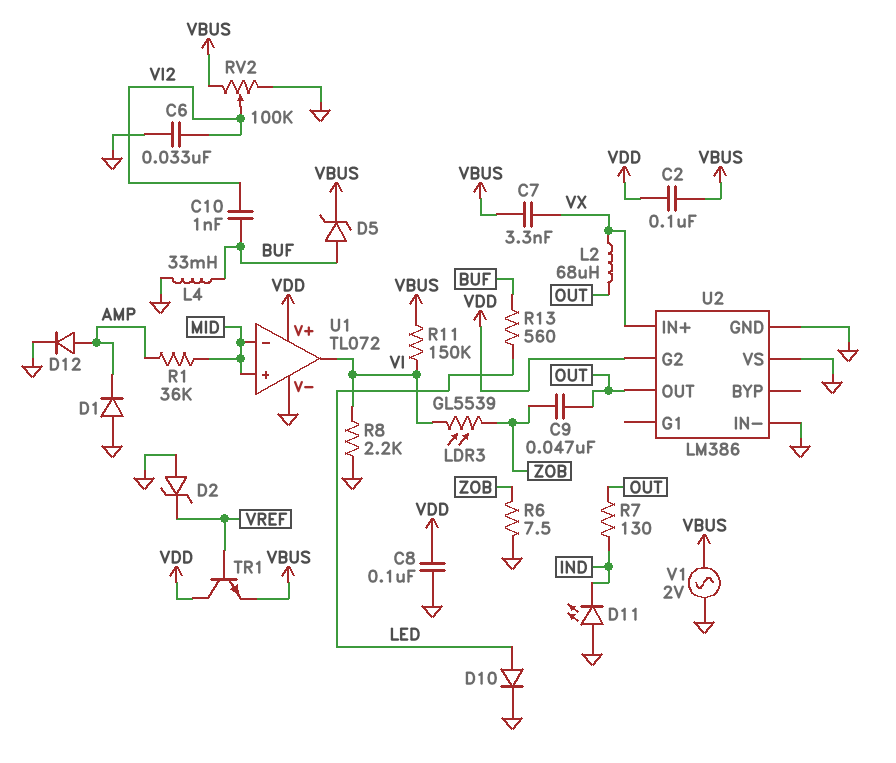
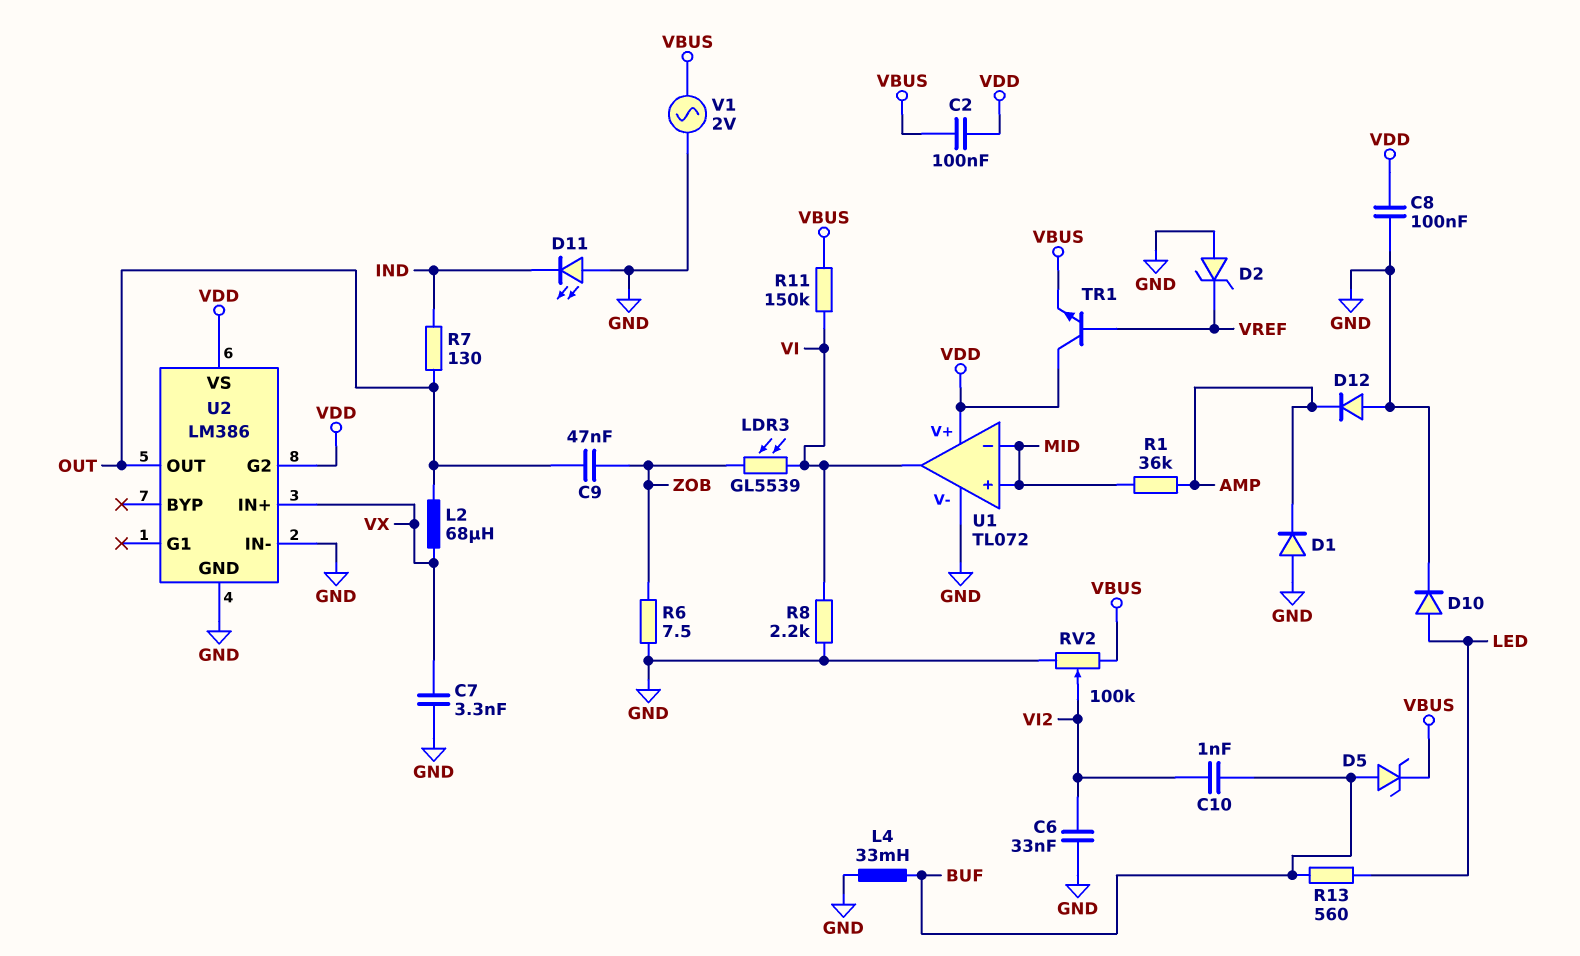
C7: 3.3nF (VBUS, VX) -> 3.3nF (GND, VX)
D12: diode (A AMP, K GND) -> diode (A GND, K AMP)
U2 pin VS: GND -> VDD

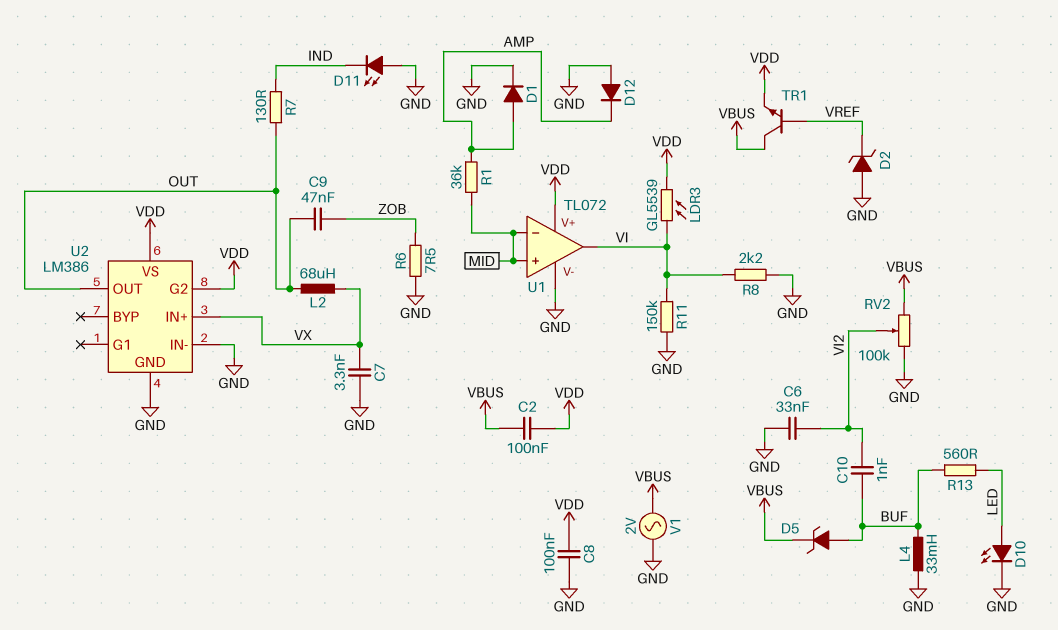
D1: diode (A GND, K AMP) -> diode (A AMP, K GND)
D10: diode (A LED, K GND) -> LED (A LED, K GND)
LDR3: GL5539 (VI, ZOB) -> GL5539 (VDD, VI)
R11: 150k (VBUS, VI) -> 150k (GND, VI)
TR1: NPN (B VREF, C VDD, E VBUS) -> NPN (B VREF, C VBUS, E VDD)

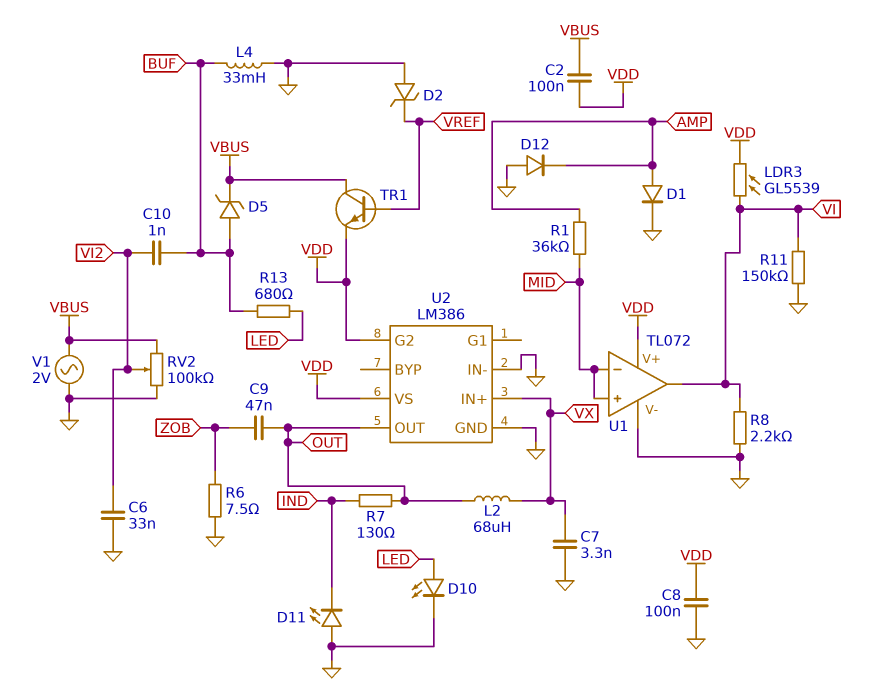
R13: 560 (BUF, LED) -> 680 (BUF, LED)

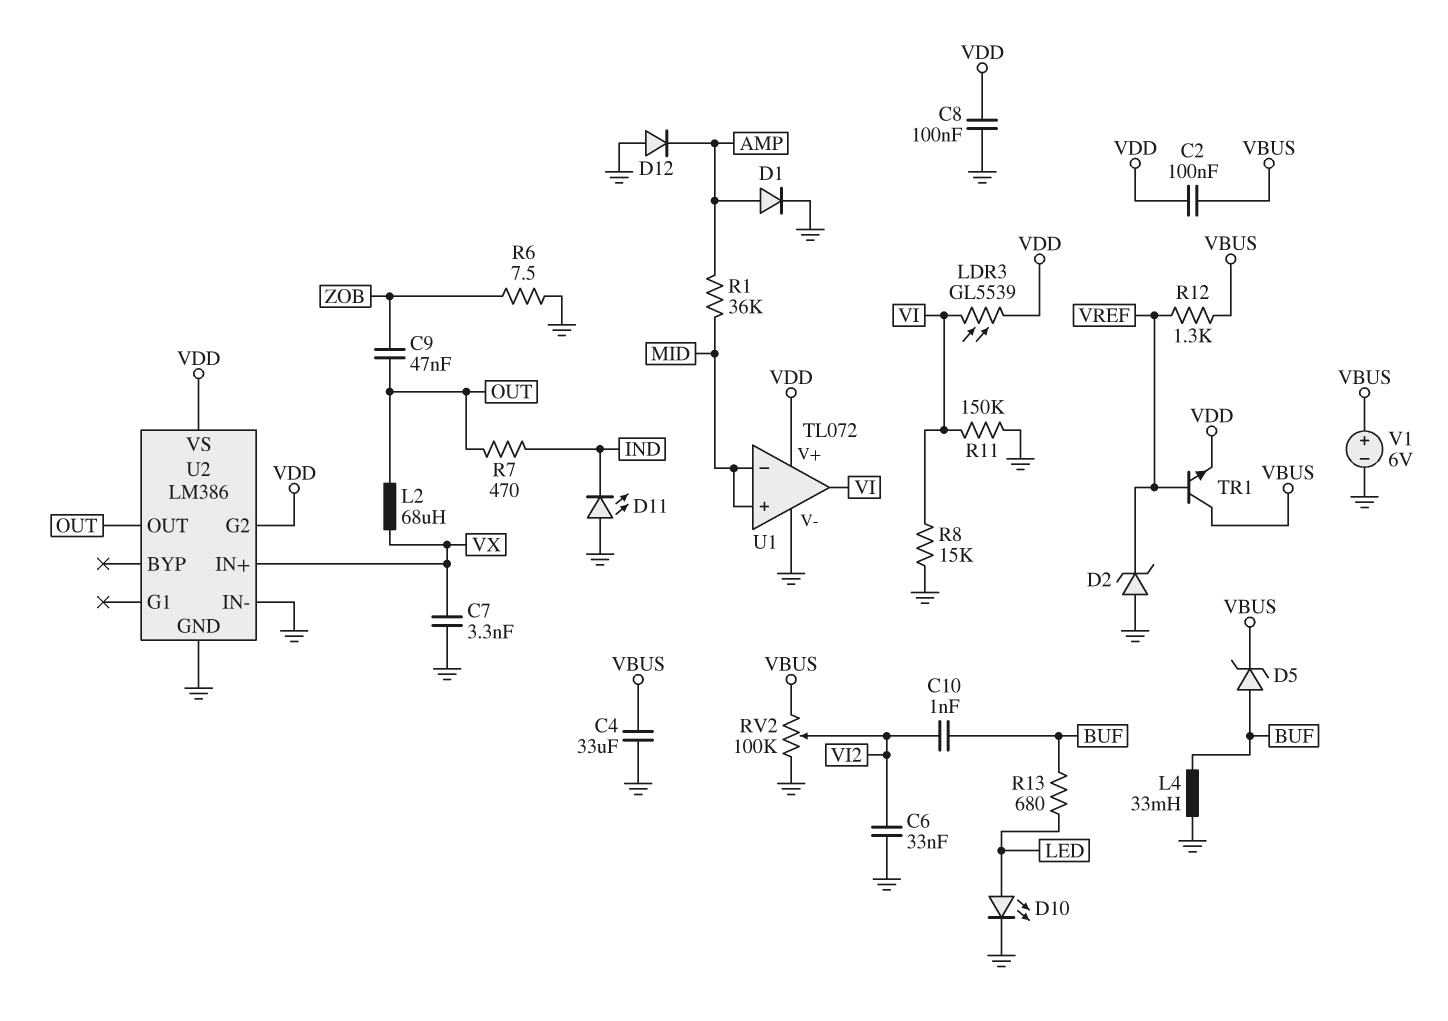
C4: none -> 33uF (GND, VBUS)
R7: 130 (IND, OUT) -> 470 (IND, OUT)
R8: 2.2k (GND, VI) -> 15k (GND, VI)
R12: none -> 1.3k (VBUS, VREF)
V1: AC 2V (GND, VBUS) -> 6V (plus VBUS, minus GND)

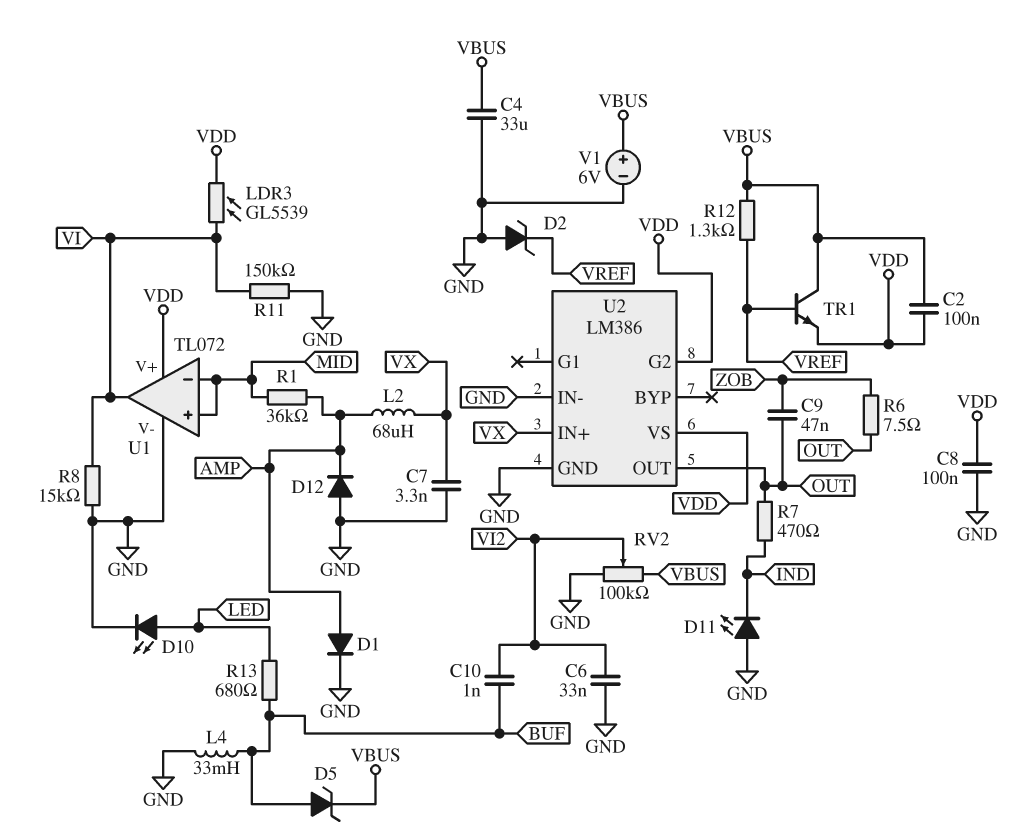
L2: 68uH (OUT, VX) -> 68uH (AMP, VX)
R6: 7.5 (GND, ZOB) -> 7.5 (OUT, ZOB)

